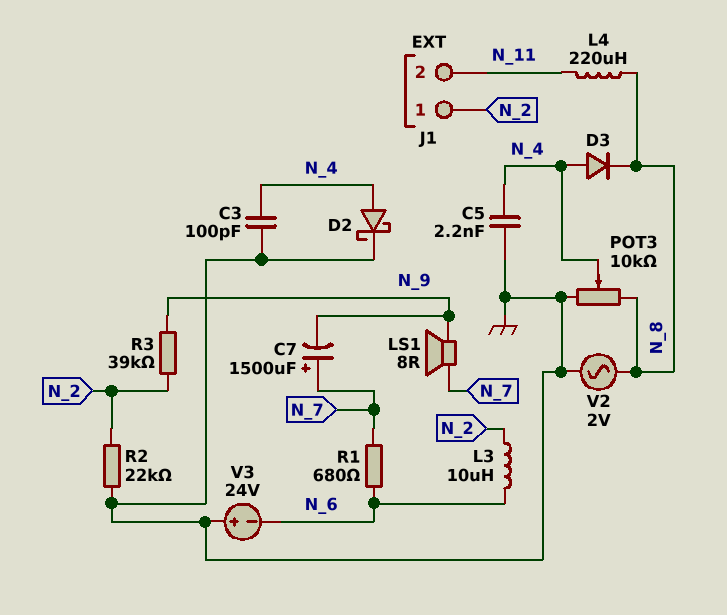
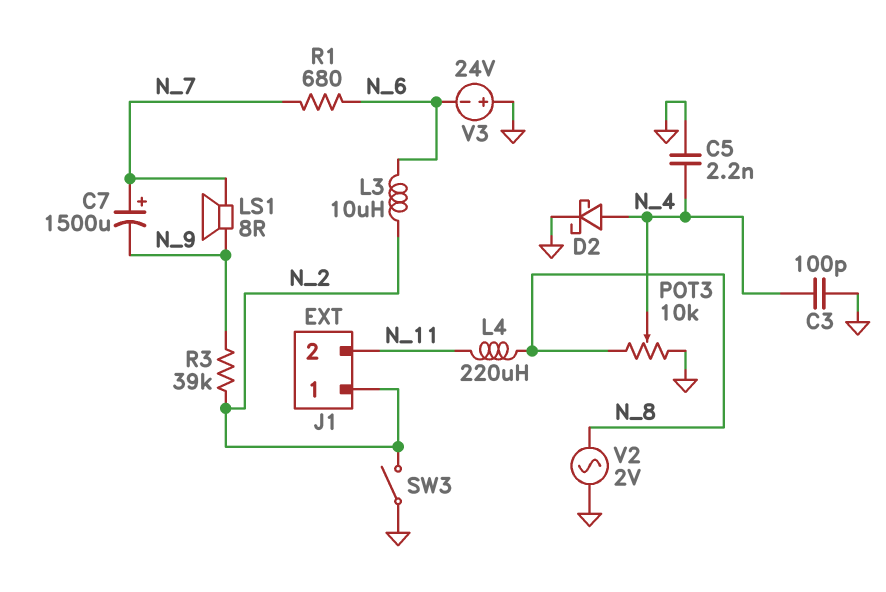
D3: diode (A N_4, K N_8) -> none
R2: 22k (GND, N_2) -> none
SW3: none -> switch (GND, N_2)

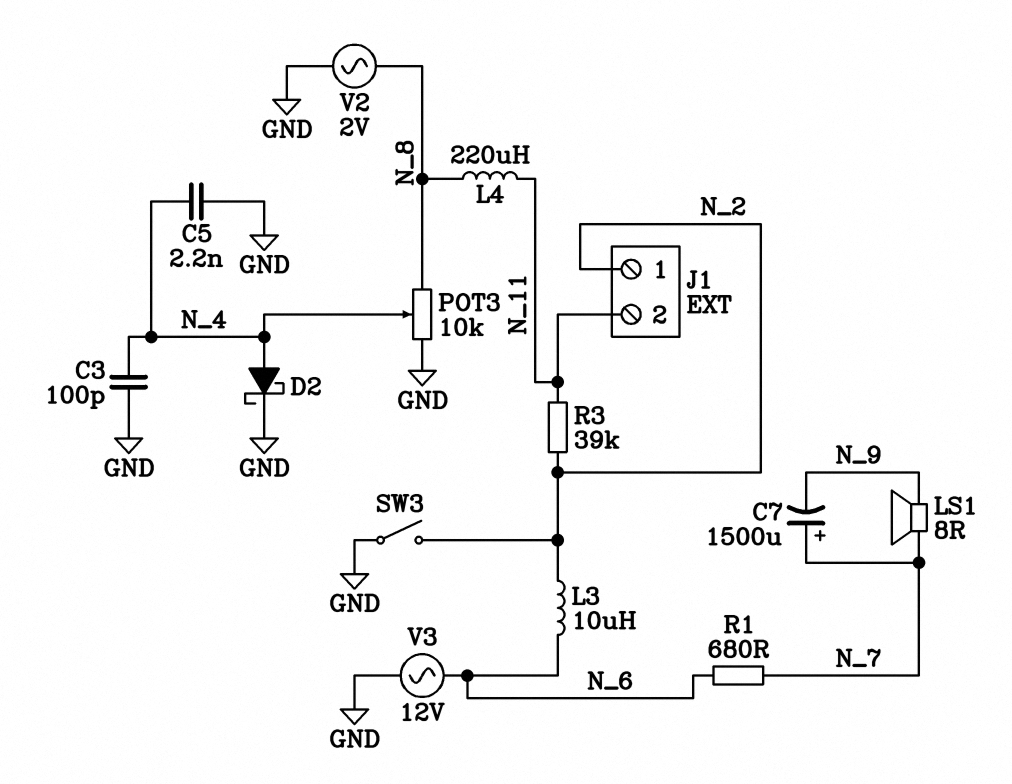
R3: 39k (N_2, N_9) -> 39k (N_2, N_11)
V3: 24V (plus GND, minus N_6) -> AC 12V (GND, N_6)

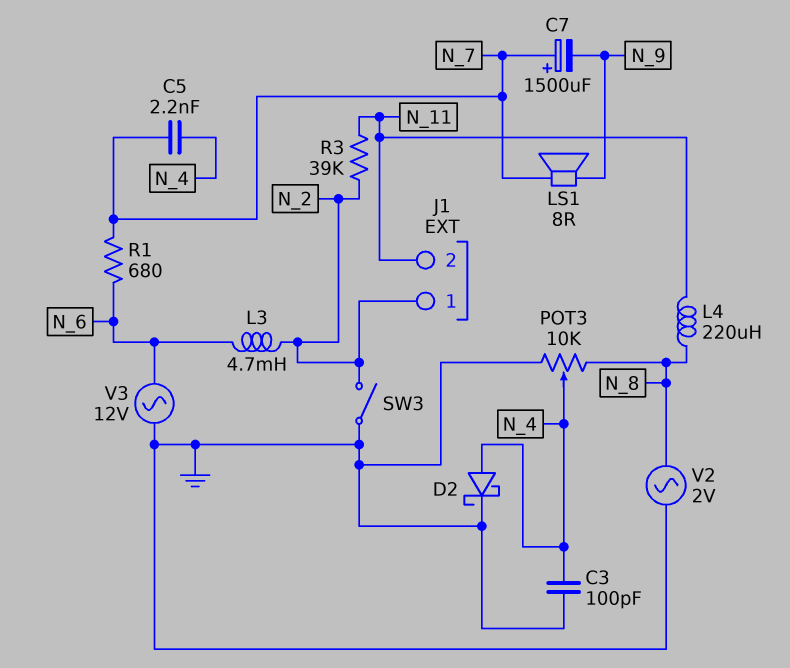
C5: 2.2nF (GND, N_4) -> 2.2nF (N_4, N_7)
L3: 10uH (N_2, N_6) -> 4.7mH (N_2, N_6)

